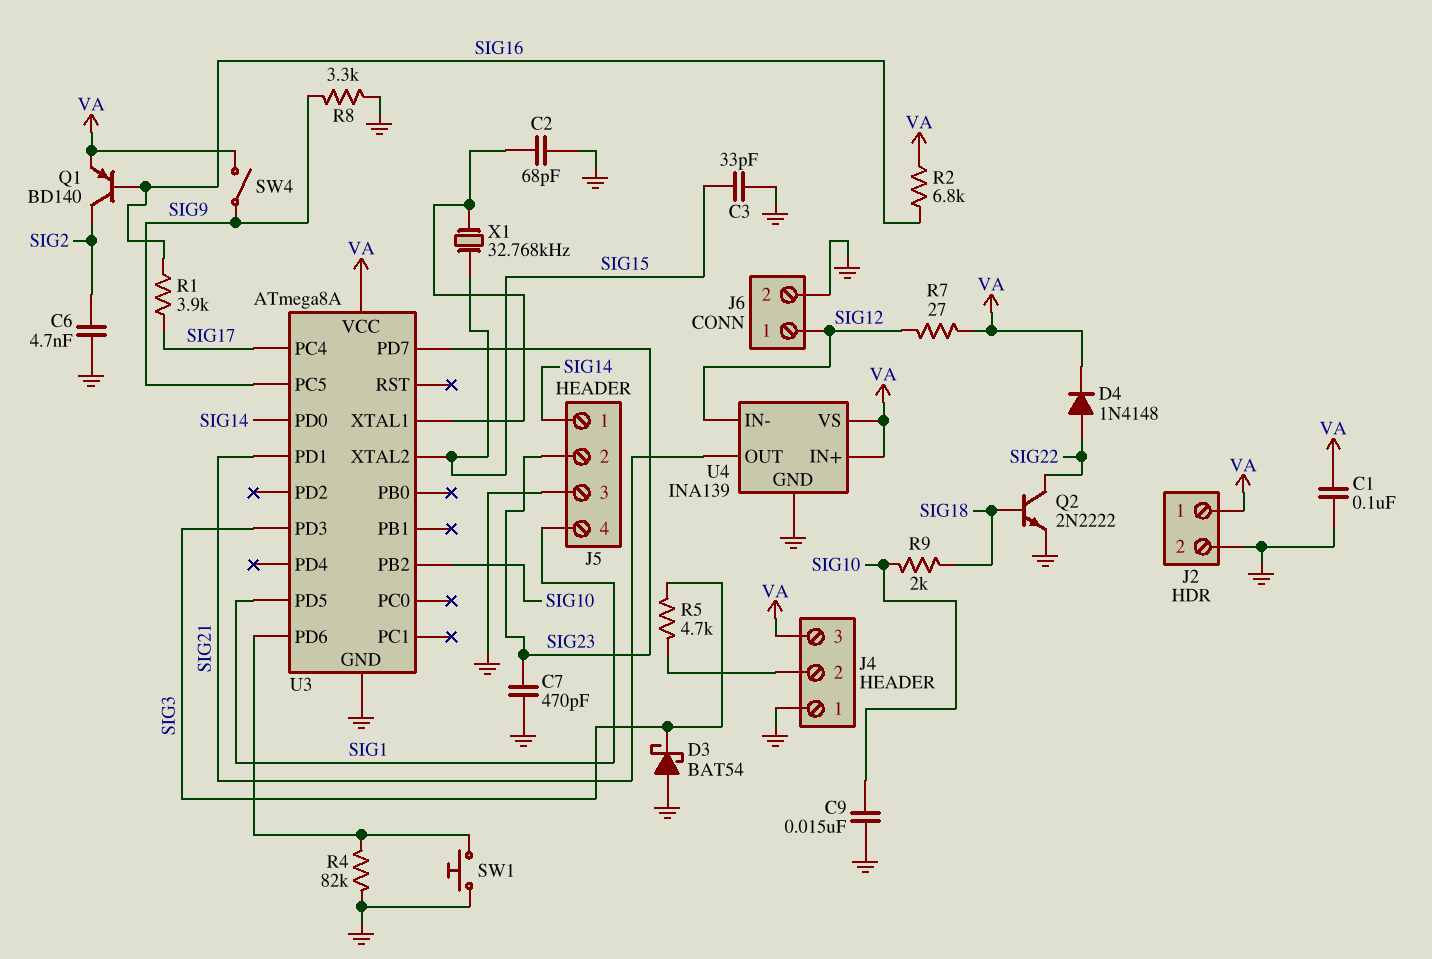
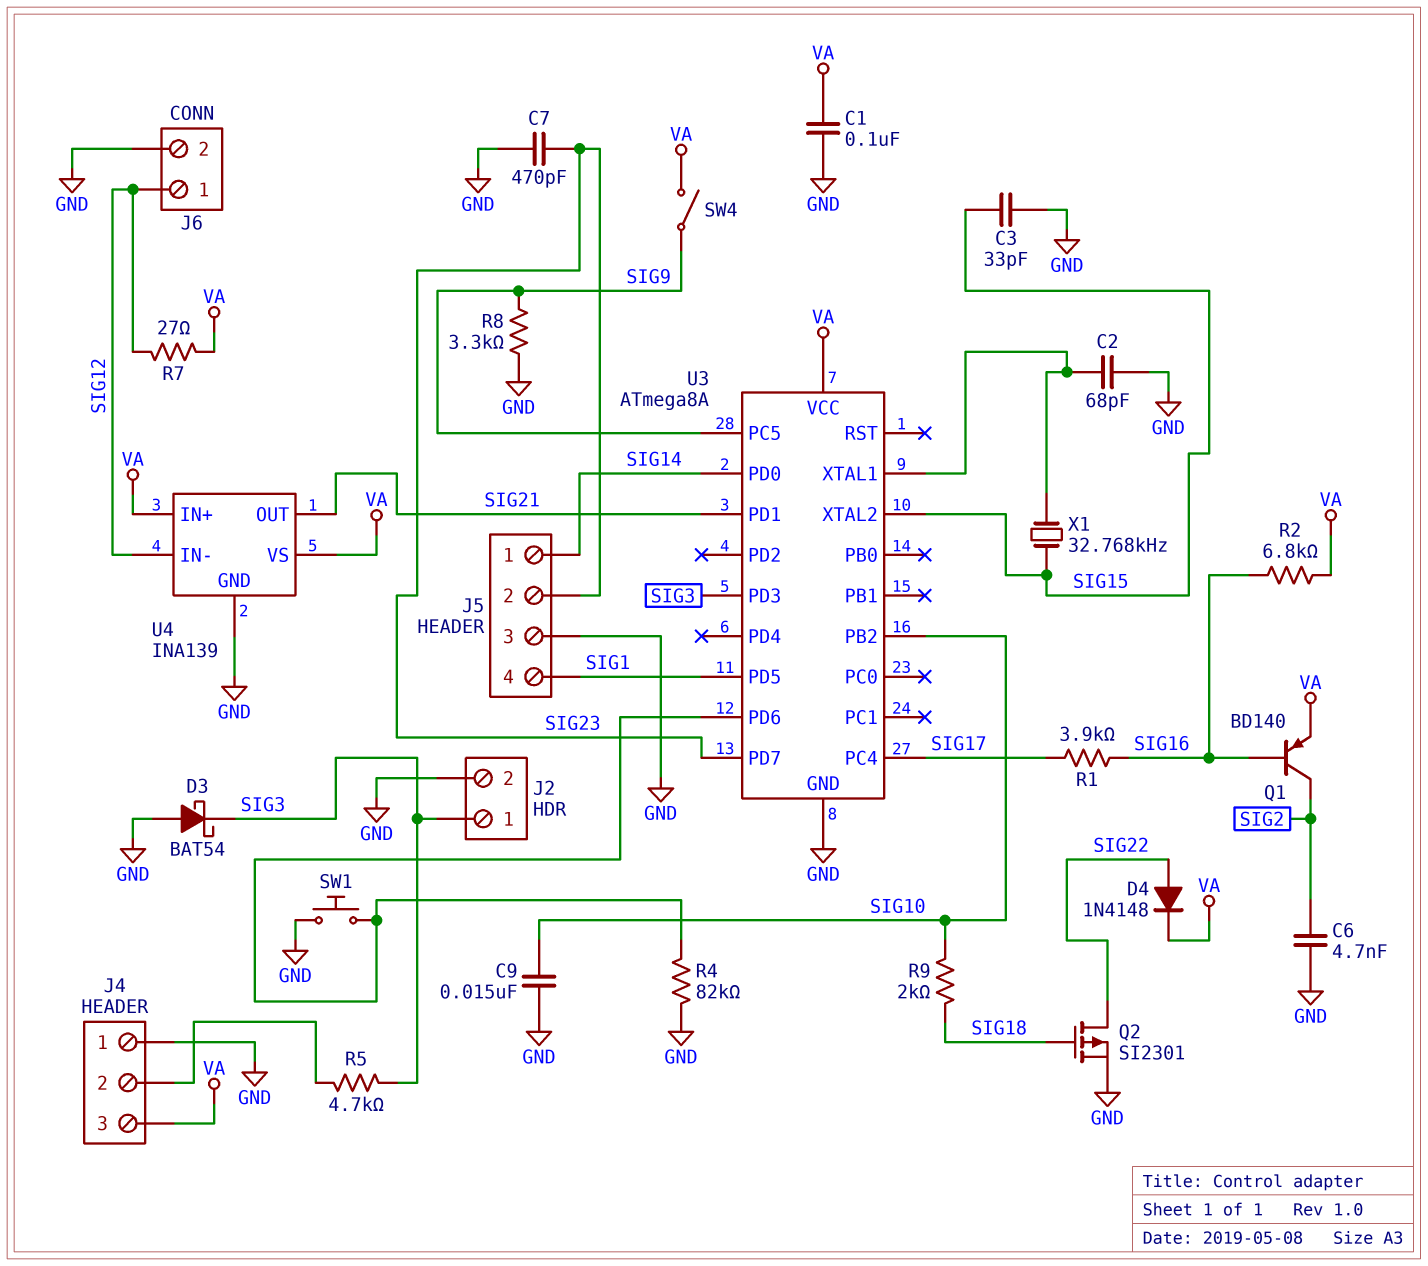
J2 pin 1: VA -> SIG3
Q2: NPN 2N2222 (B SIG18, C SIG22, E GND) -> PMOS SI2301 (G SIG18, D SIG22, S GND)

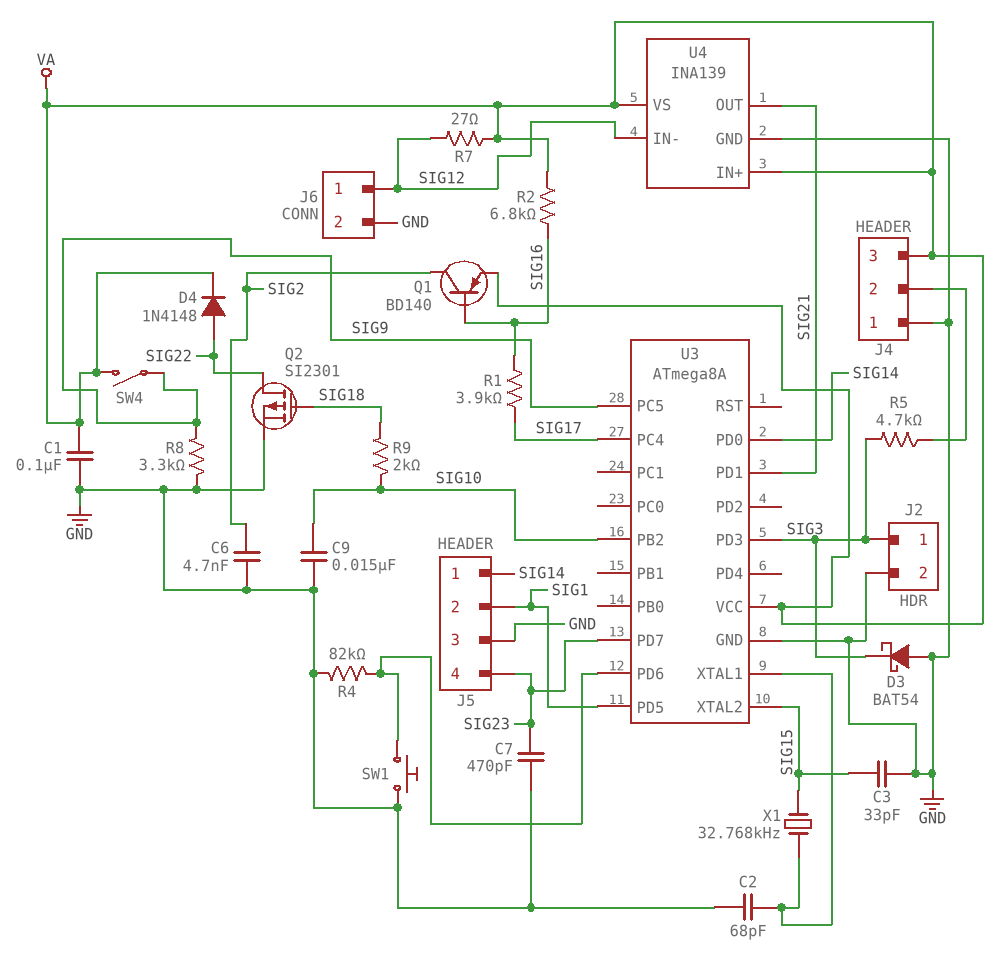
J5 pin 2: SIG23 -> SIG1
J5 pin 4: SIG1 -> SIG23

